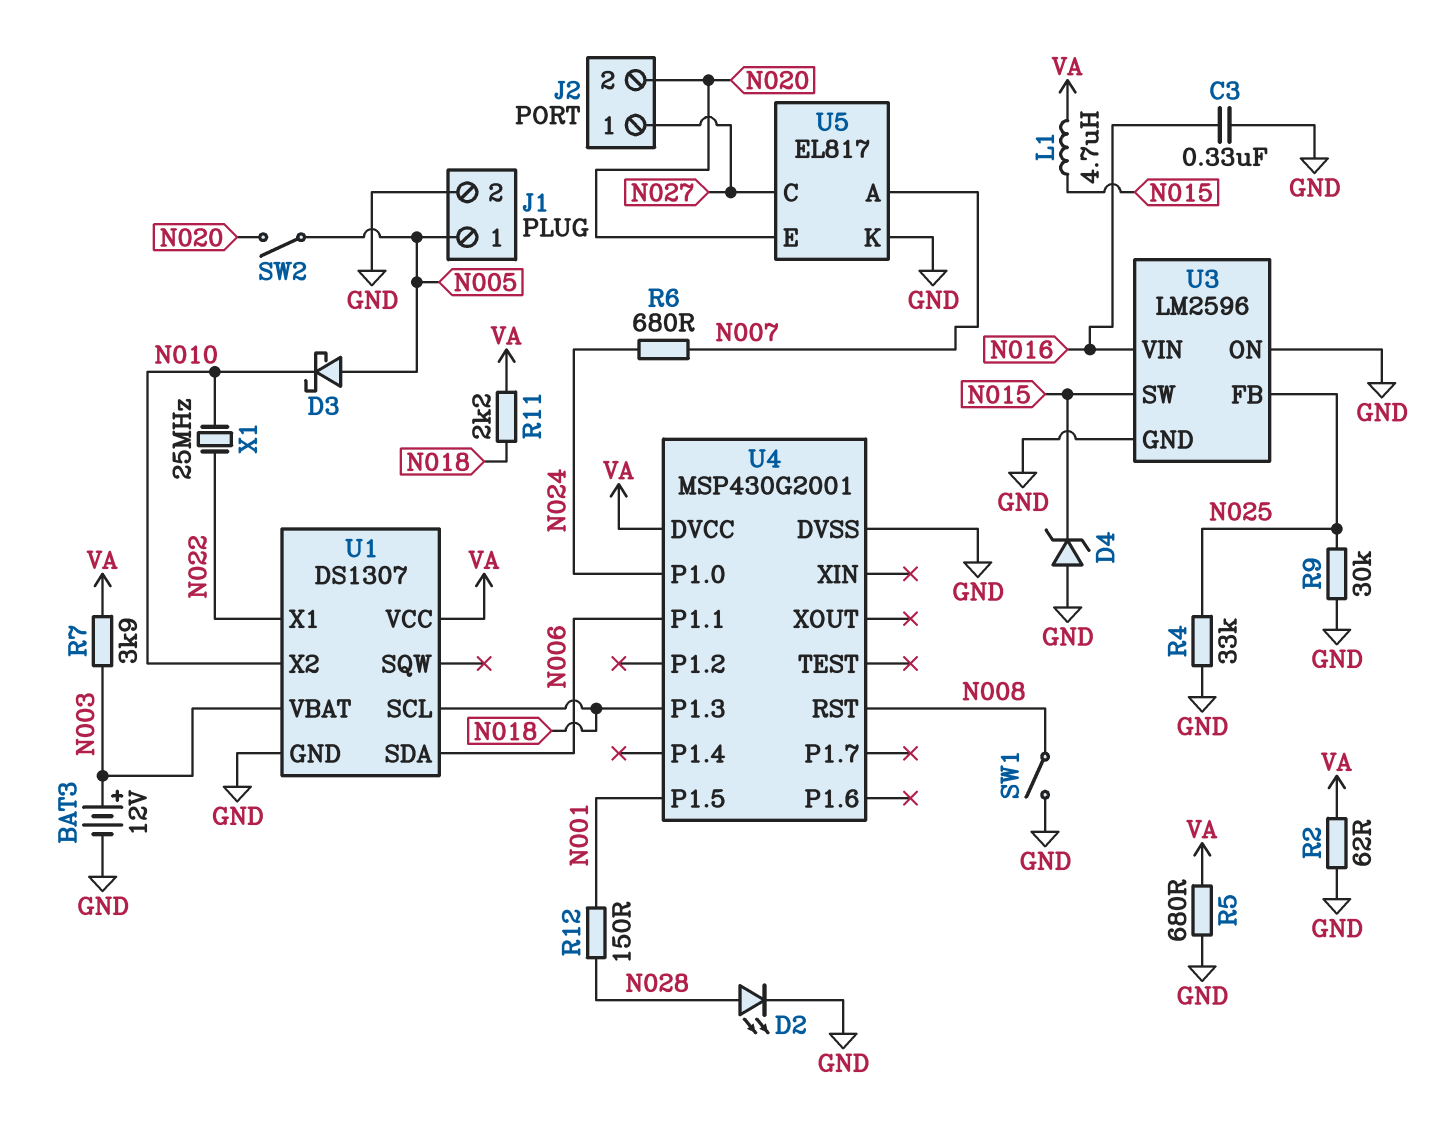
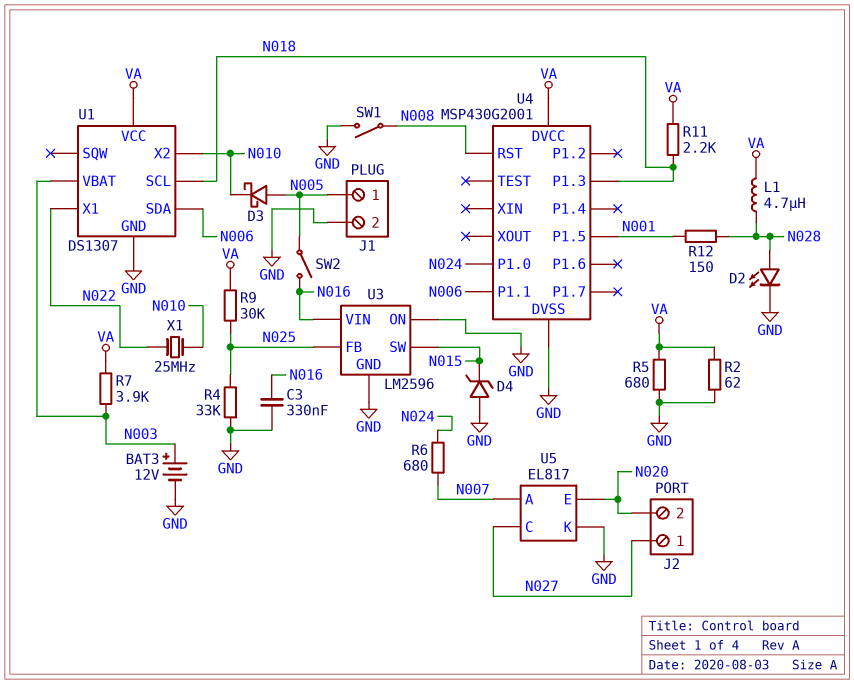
L1: 4.7uH (N015, VA) -> 4.7uH (N028, VA)
R9: 30k (GND, N025) -> 30k (N025, VA)
SW2: switch (N005, N020) -> switch (N005, N016)

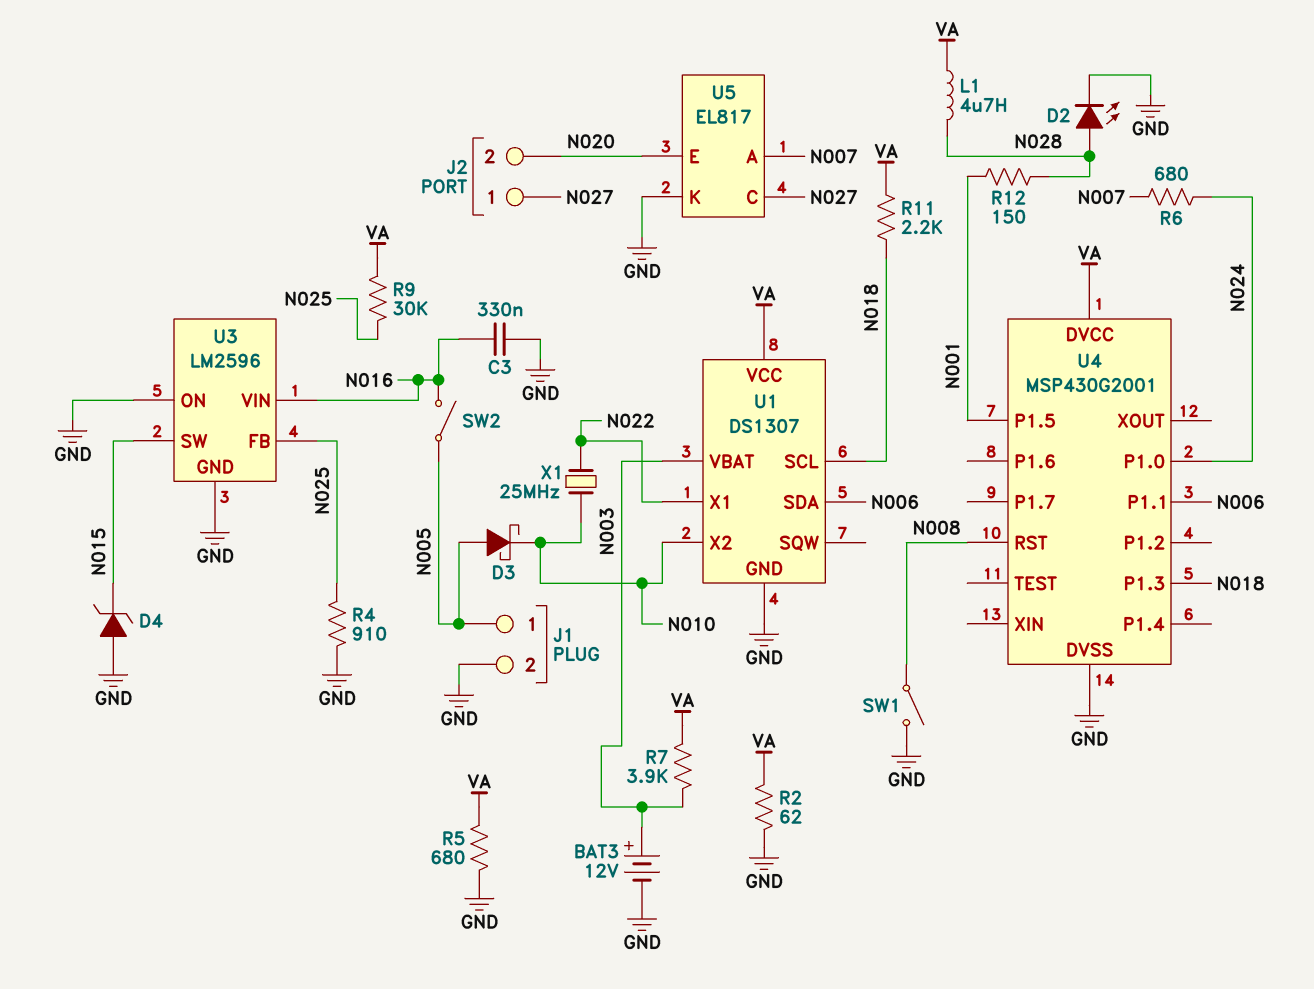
R4: 33k (GND, N025) -> 910 (GND, N025)

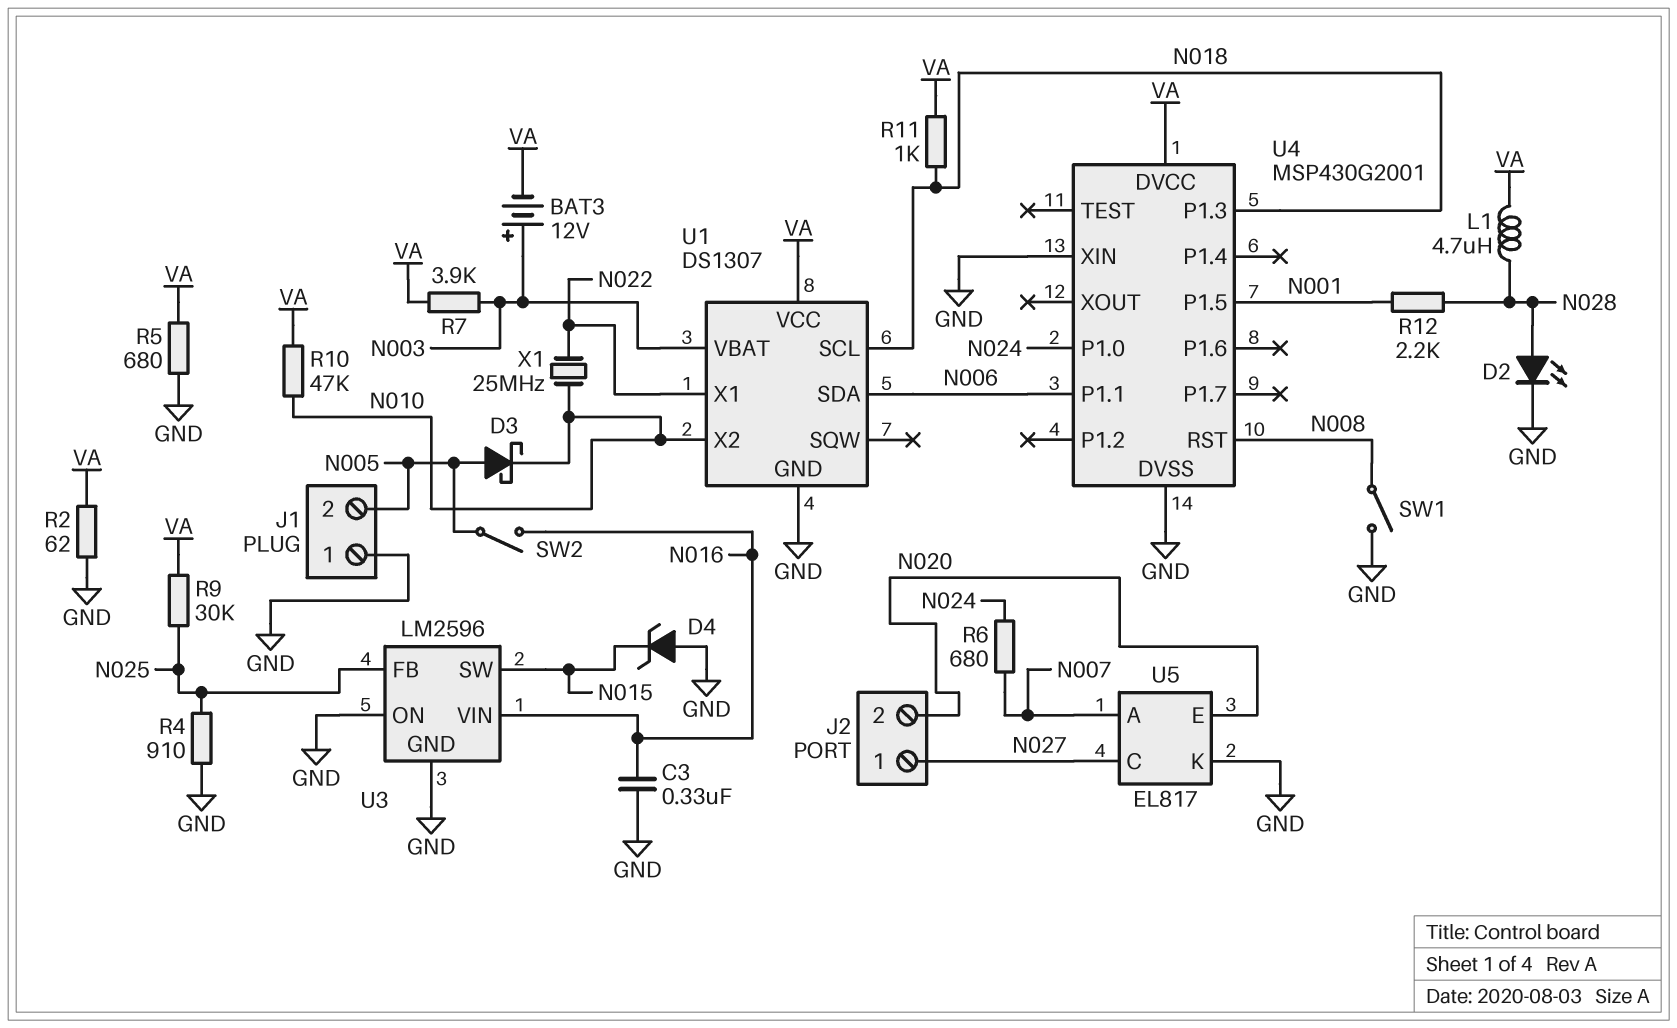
BAT3: 12V (plus N003, minus GND) -> 12V (plus N003, minus VA)
J1 pin 1: N005 -> GND
J1 pin 2: GND -> N005
R10: none -> 47k (N010, VA)
R11: 2.2k (N018, VA) -> 1k (N018, VA)
R12: 150 (N001, N028) -> 2.2k (N001, N028)
U4 pin XIN: none -> GND

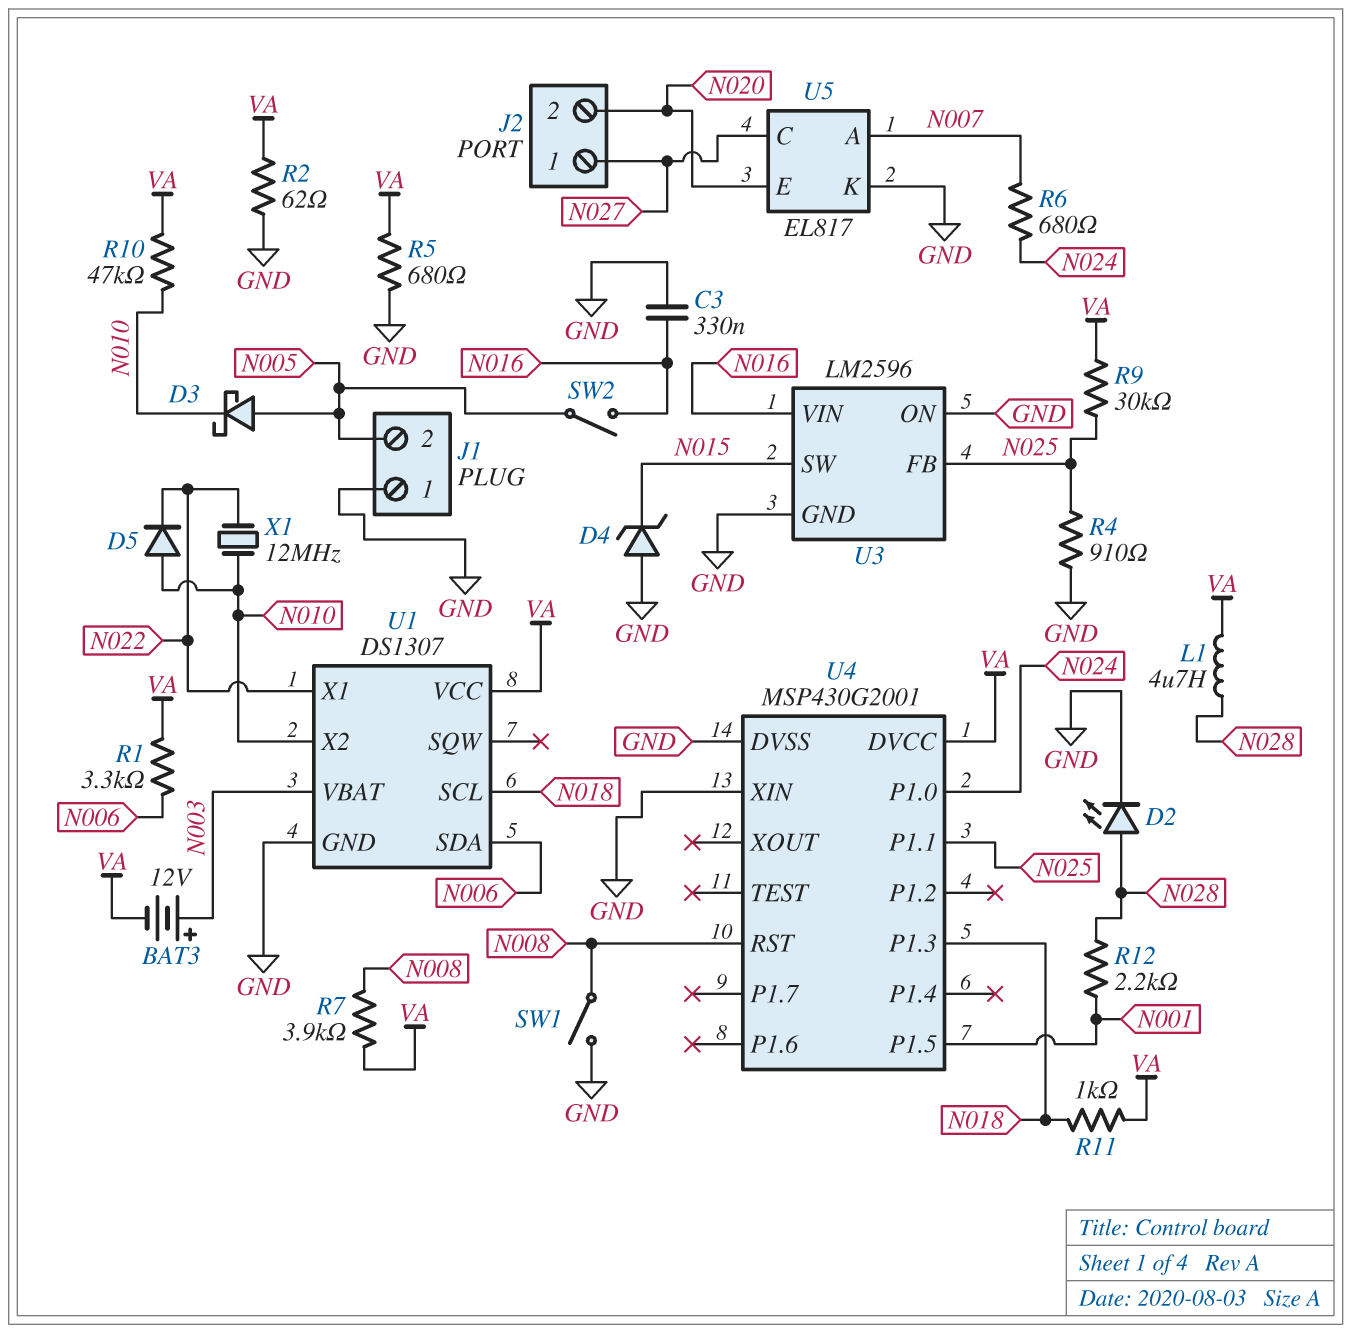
D5: none -> diode (A N010, K N022)
R1: none -> 3.3k (N006, VA)
R7: 3.9k (N003, VA) -> 3.9k (N008, VA)
U4 pin P1.1: N006 -> N025
X1: 25MHz (N010, N022) -> 12MHz (N010, N022)

